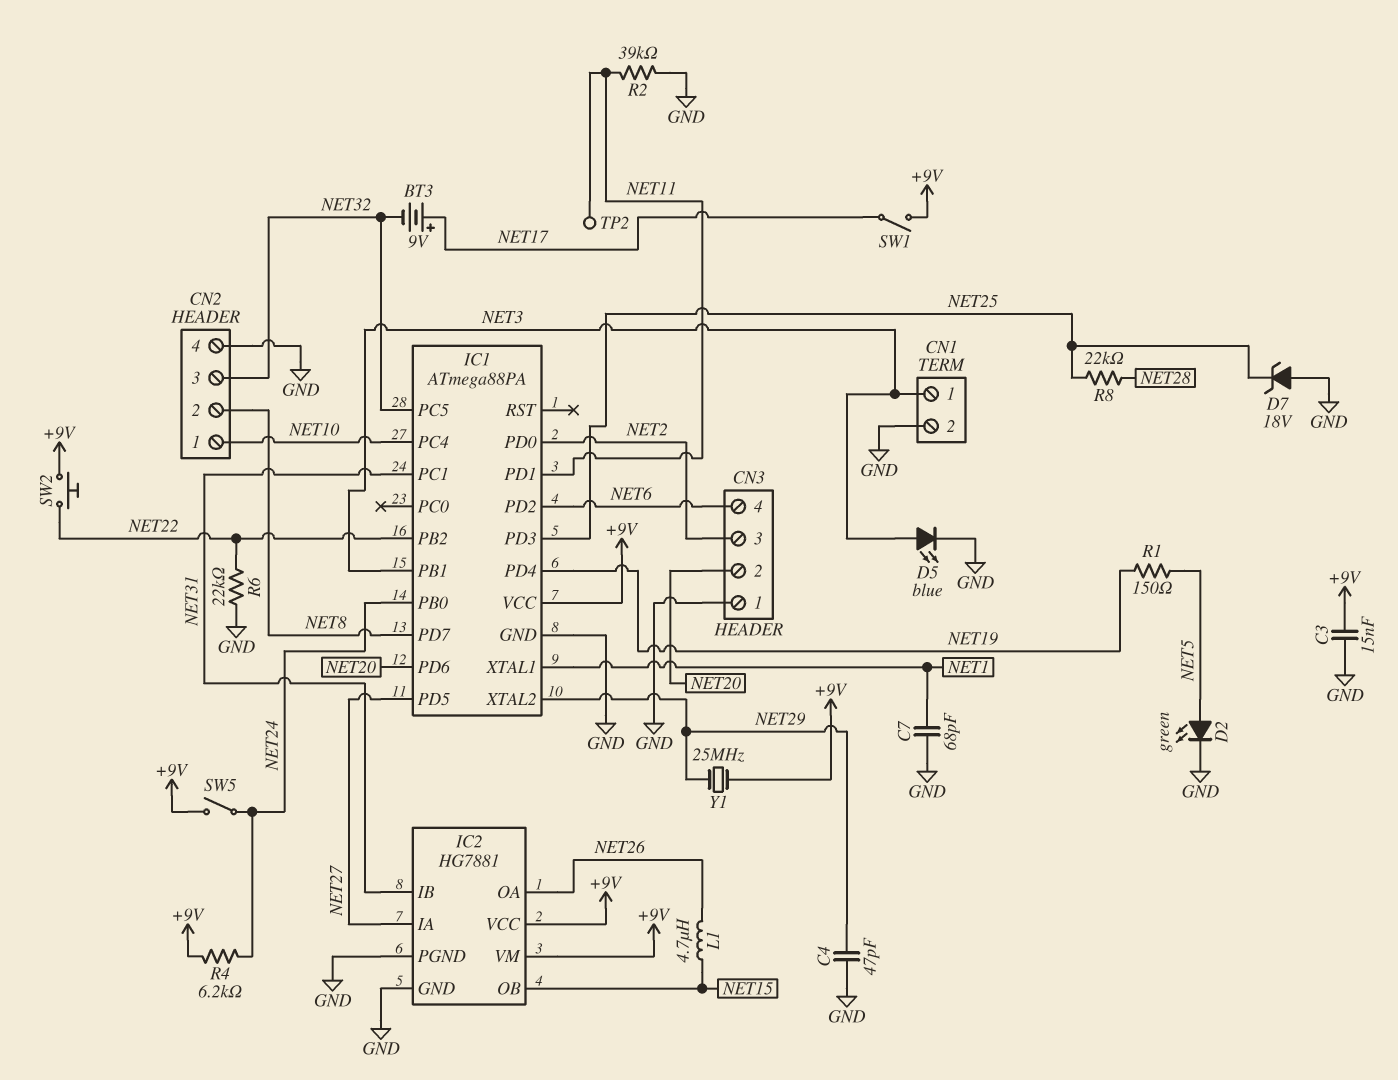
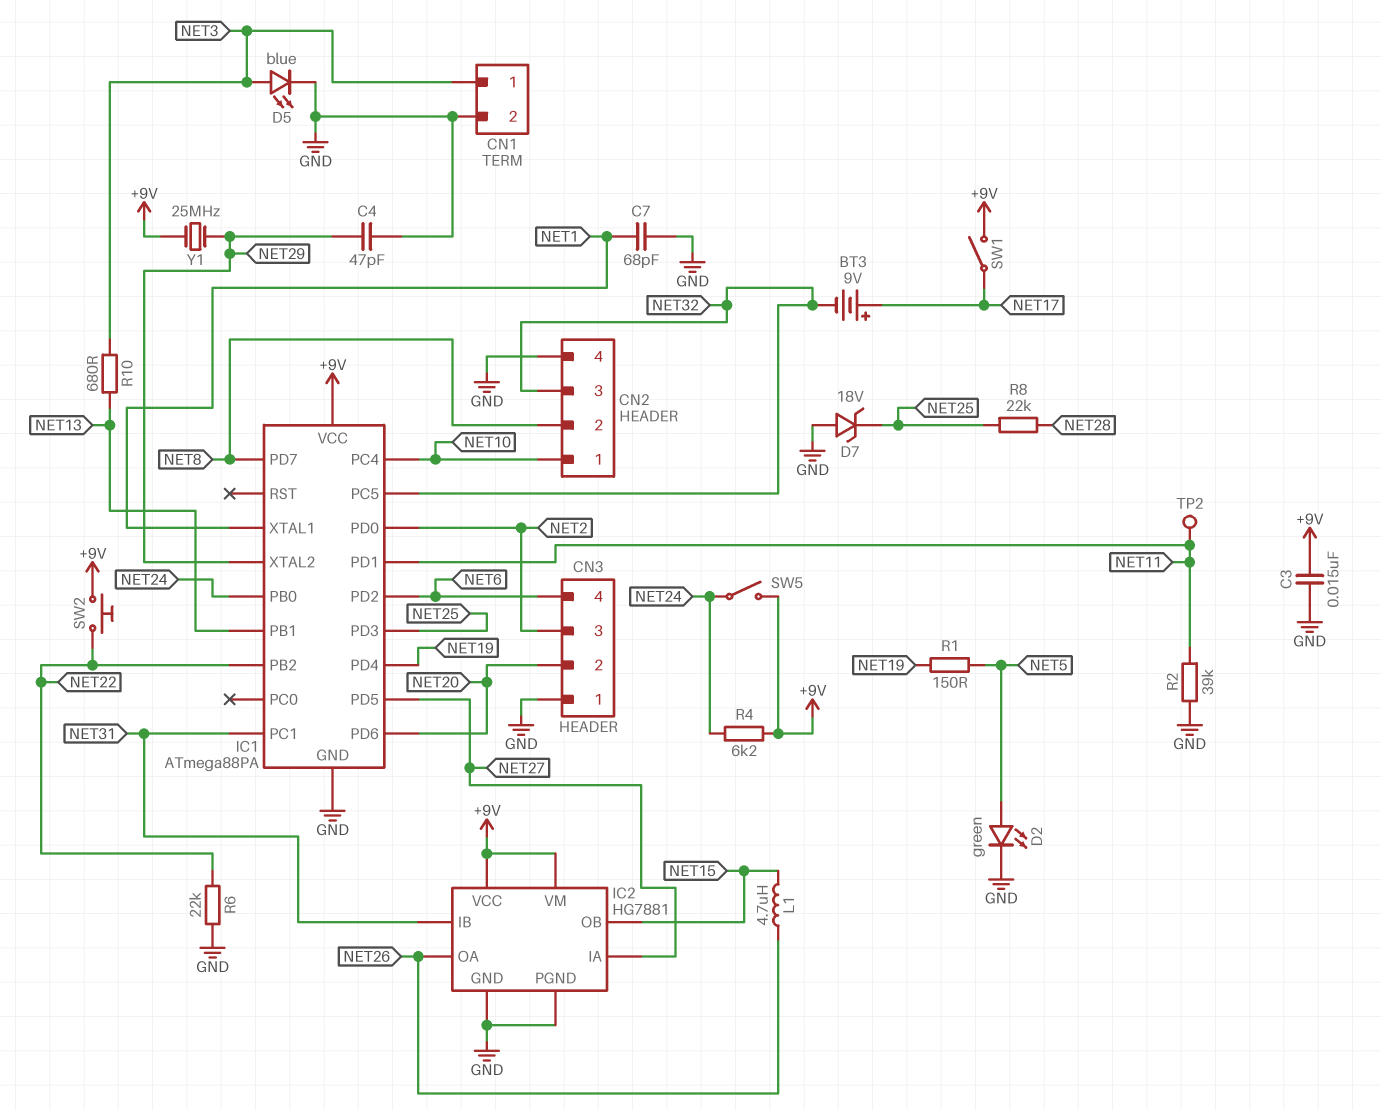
IC1 pin PB1: NET3 -> NET13
R10: none -> 680 (NET3, NET13)

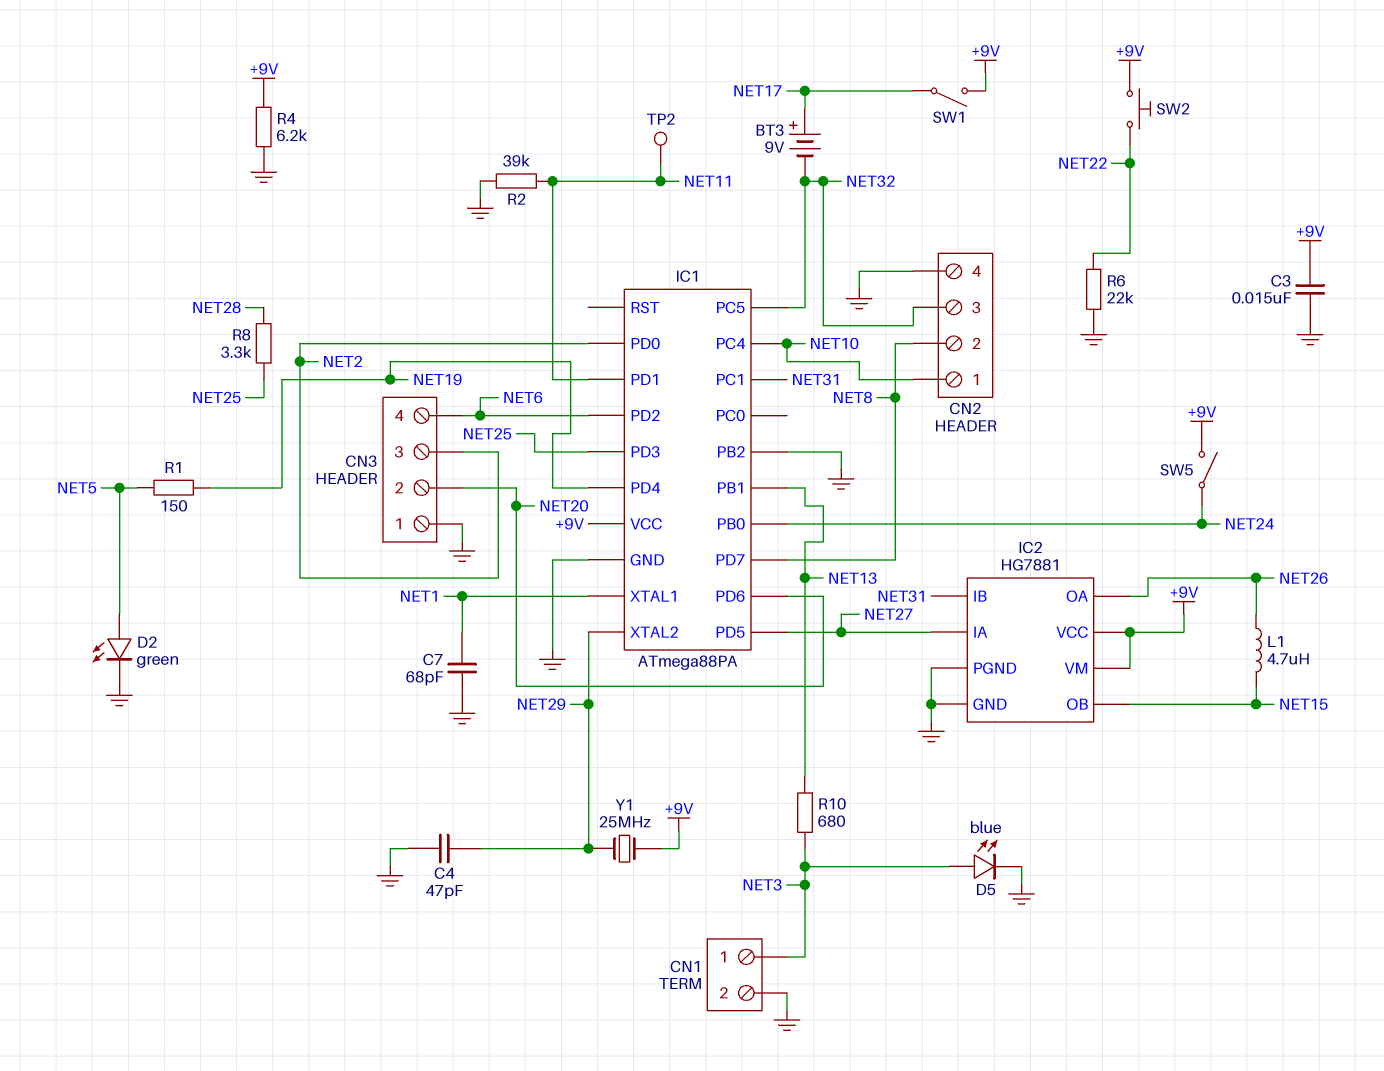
D7: zener 18V (A GND, K NET25) -> none
IC1 pin PB2: NET22 -> GND
R4: 6.2k (+9V, NET24) -> 6.2k (+9V, GND)
R8: 22k (NET25, NET28) -> 3.3k (NET25, NET28)

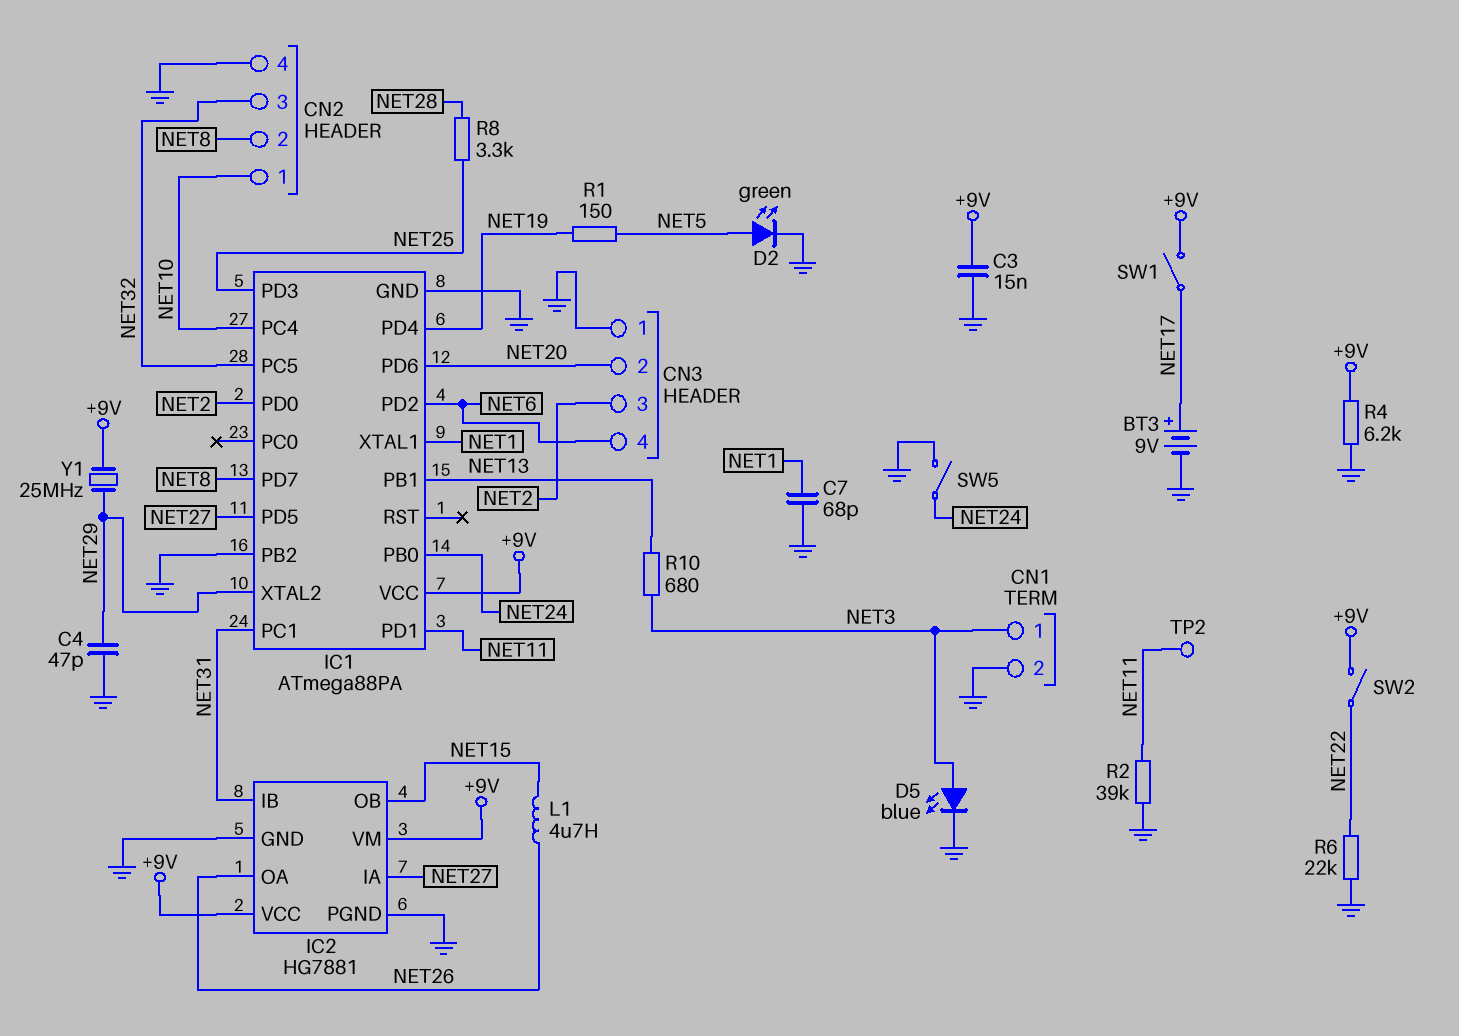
BT3: 9V (plus NET17, minus NET32) -> 9V (plus NET17, minus GND)
SW2: button (+9V, NET22) -> switch (+9V, NET22)
SW5: switch (+9V, NET24) -> switch (GND, NET24)

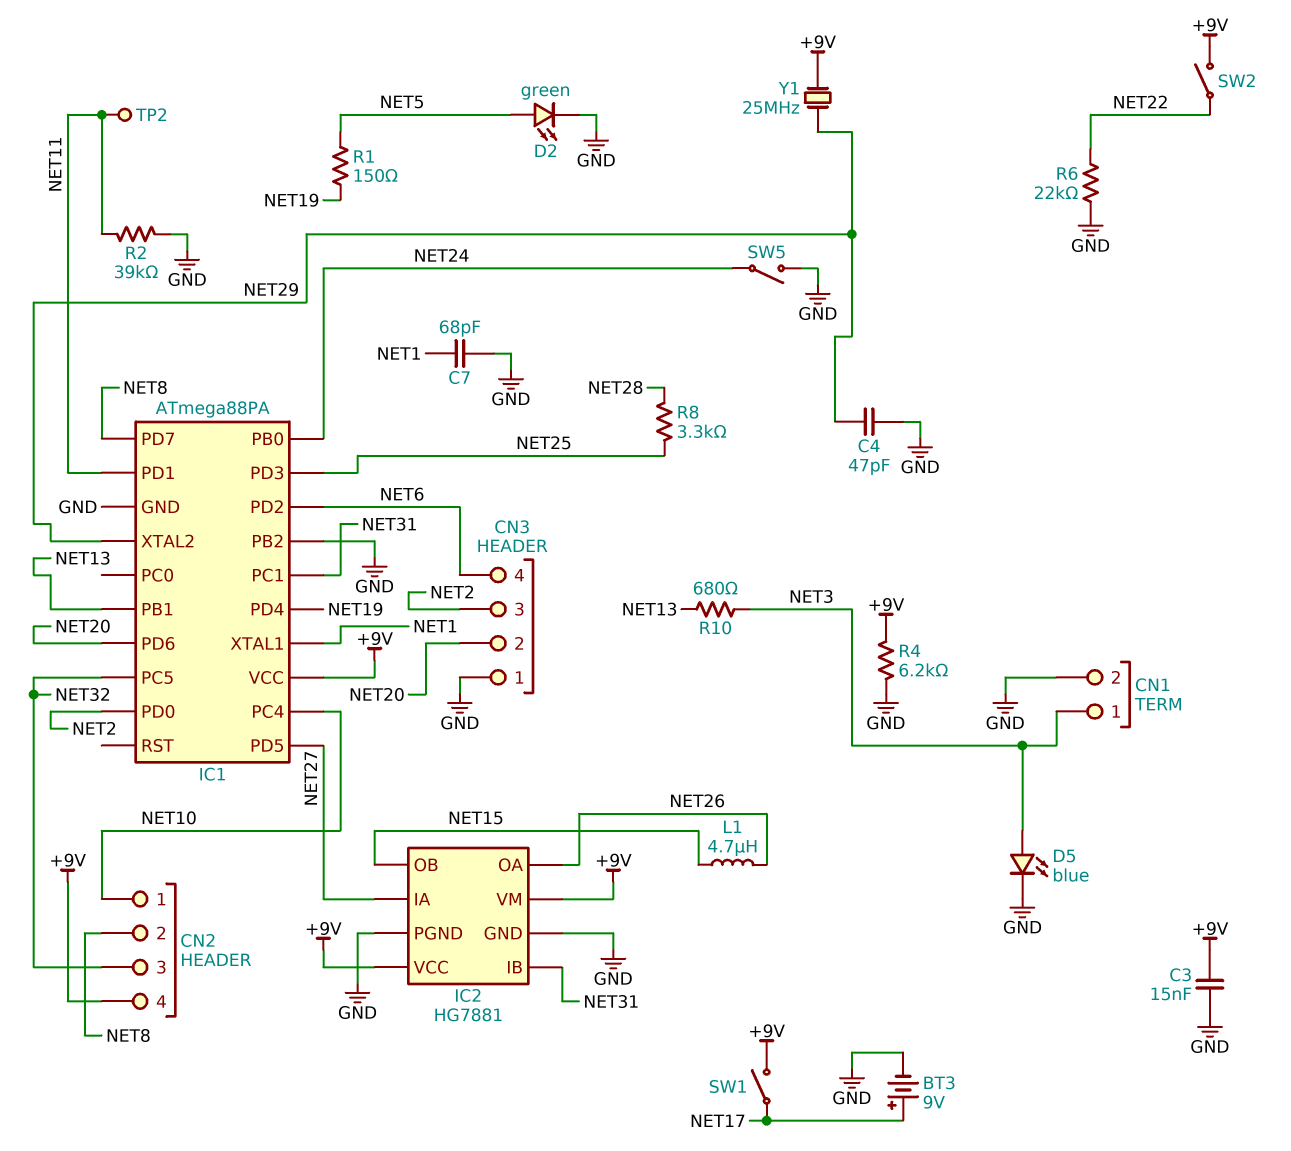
CN2 pin 4: GND -> +9V

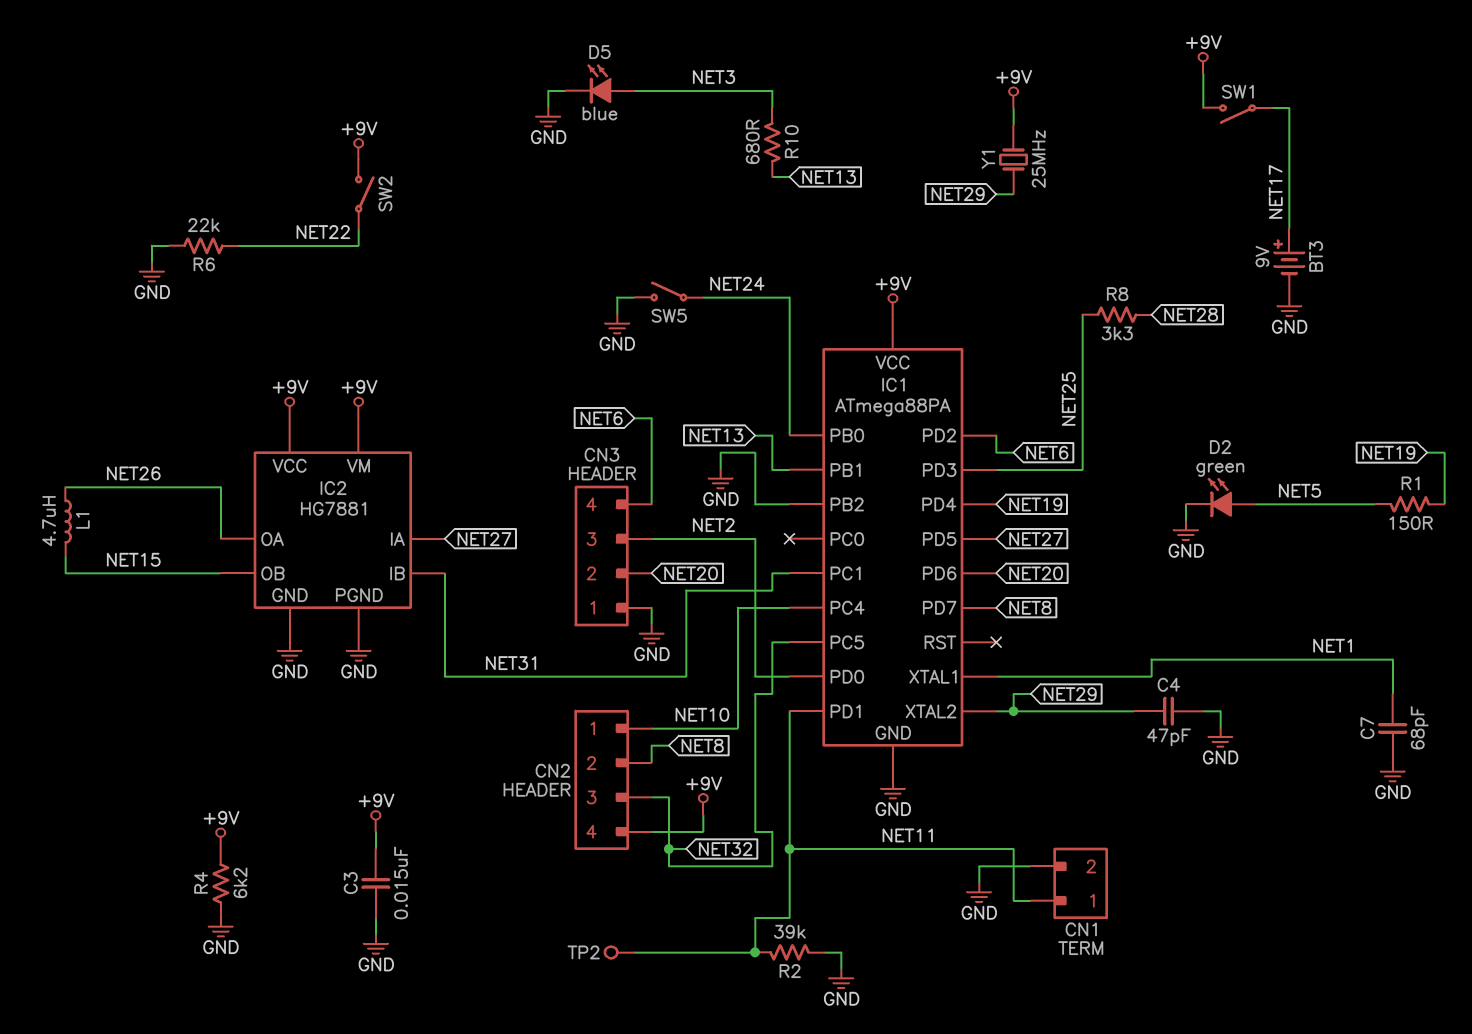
CN1 pin 1: NET3 -> NET11

